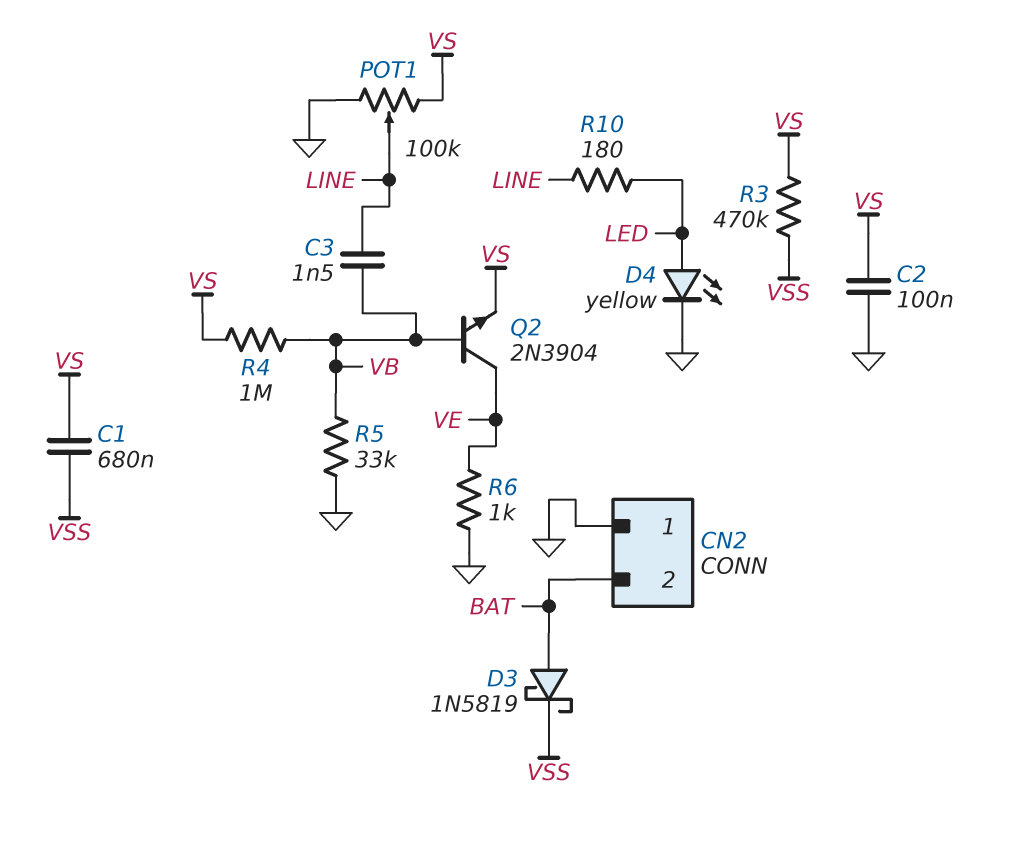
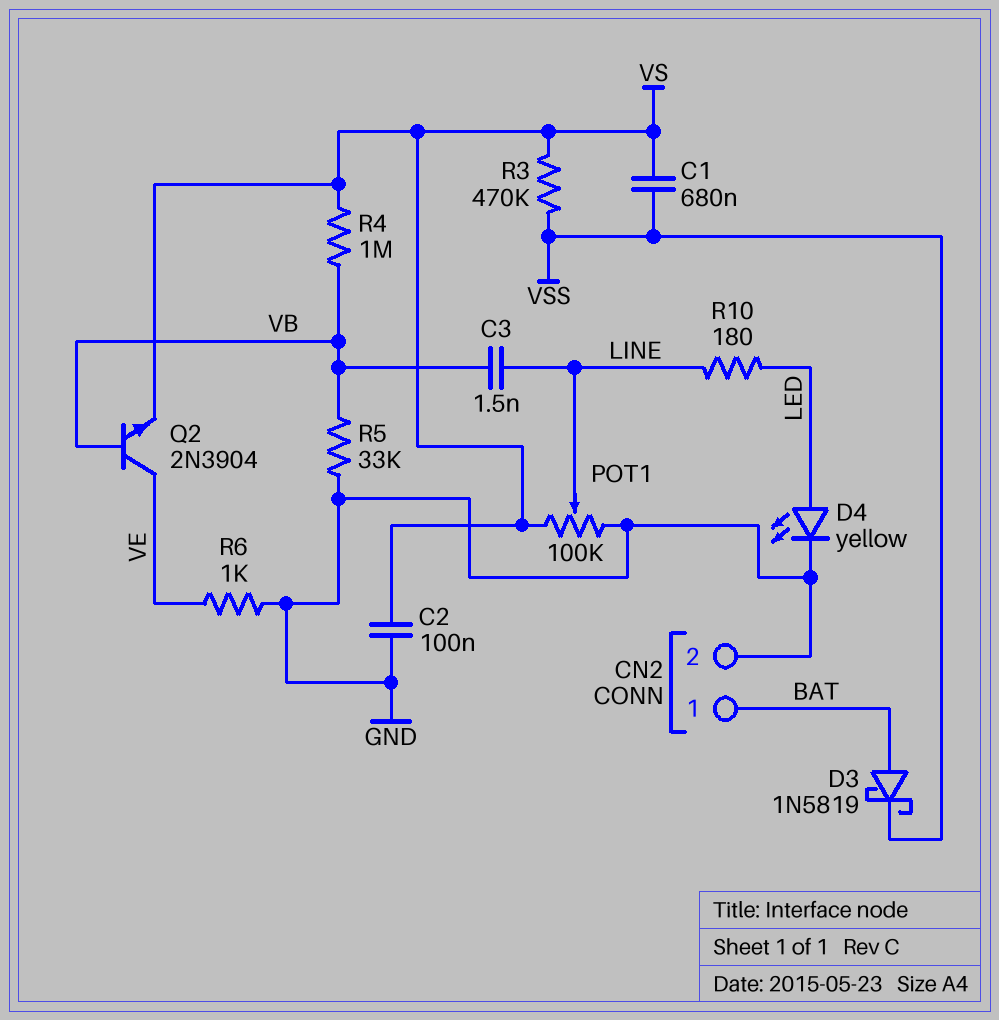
CN2 pin 1: GND -> BAT
CN2 pin 2: BAT -> GND

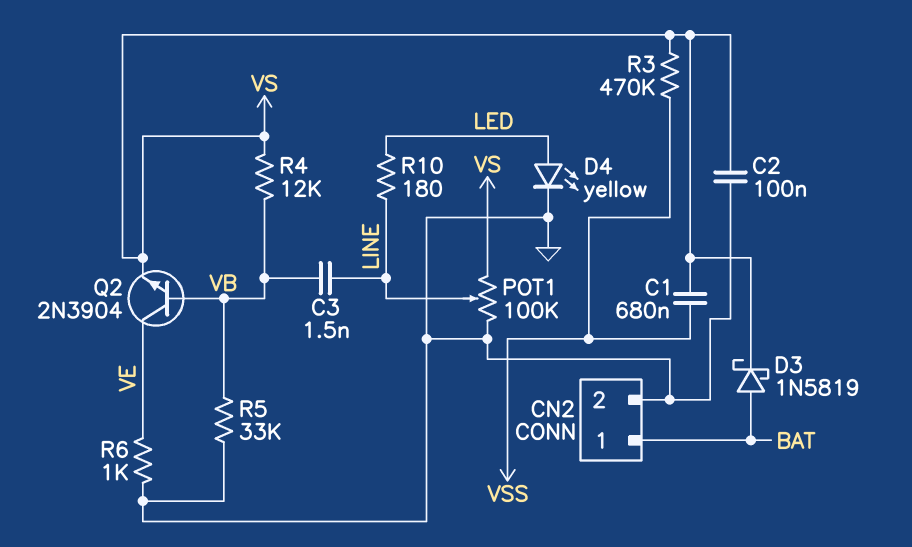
D3: schottky 1N5819 (A BAT, K VSS) -> schottky 1N5819 (A BAT, K VS)
R4: 1M (VB, VS) -> 12k (VB, VS)

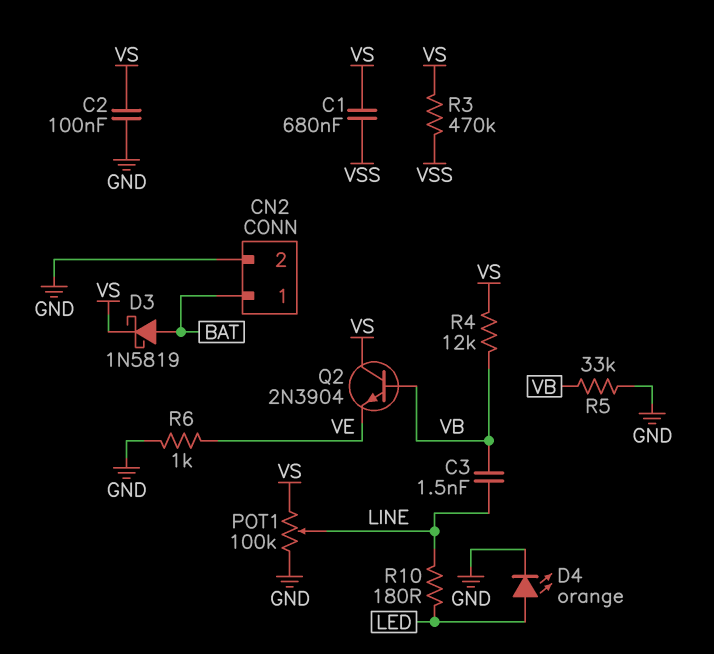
D4: LED yellow (A LED, K GND) -> LED orange (A LED, K GND)
Q2: NPN 2N3904 (B VB, C VE, E VS) -> NPN 2N3904 (B VB, C VS, E VE)

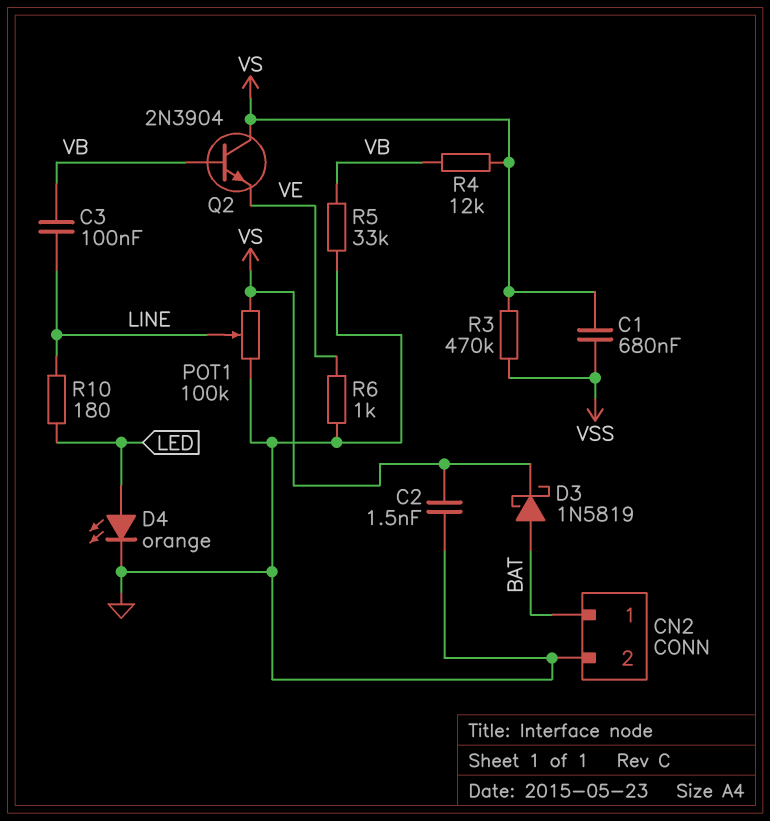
C2: 100nF (GND, VS) -> 1.5nF (GND, VS)
C3: 1.5nF (LINE, VB) -> 100nF (LINE, VB)

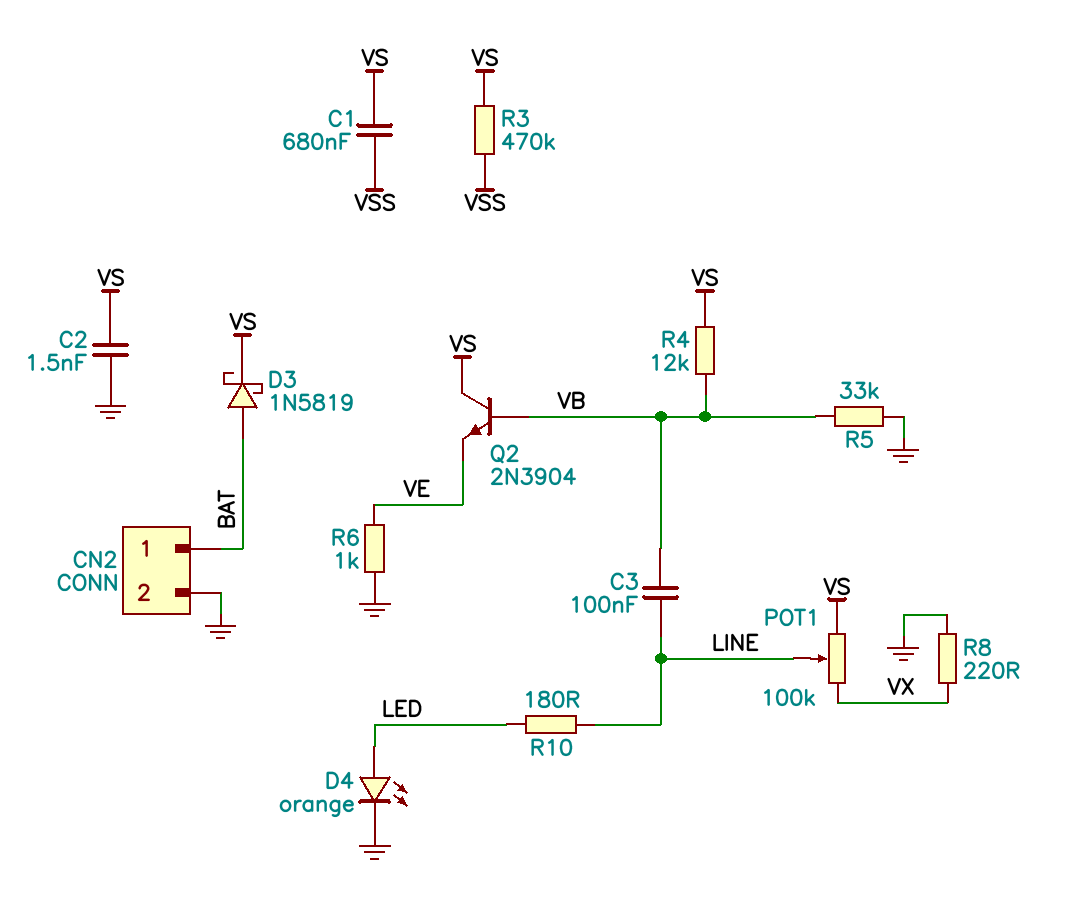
POT1: 100k (GND, VS, wiper LINE) -> 100k (VS, VX, wiper LINE)
R8: none -> 220 (GND, VX)

